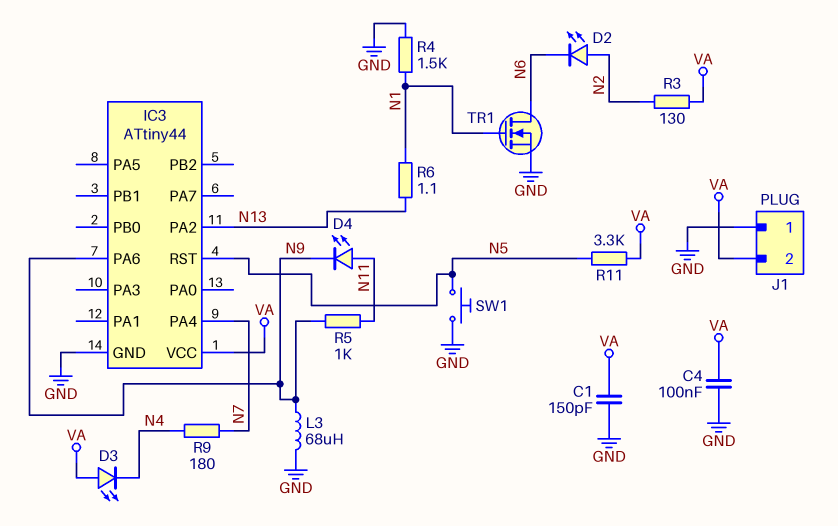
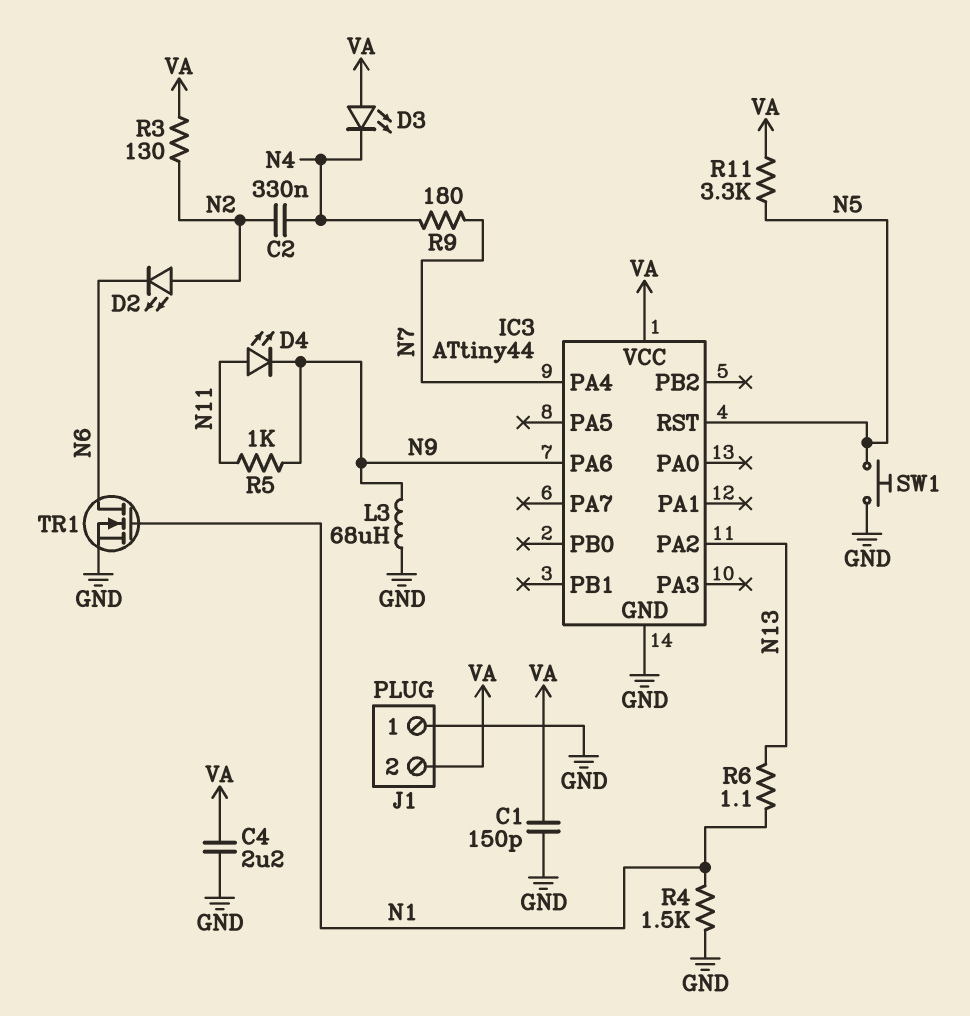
C2: none -> 330nF (N2, N4)
C4: 100nF (GND, VA) -> 2.2uF (GND, VA)

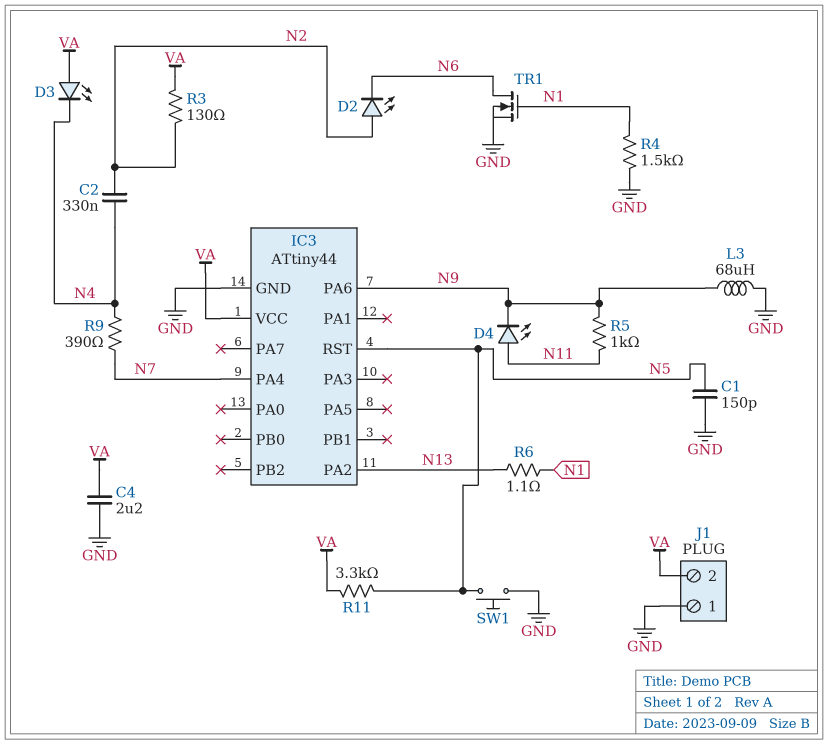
C1: 150pF (GND, VA) -> 150pF (GND, N5)
R9: 180 (N4, N7) -> 390 (N4, N7)

